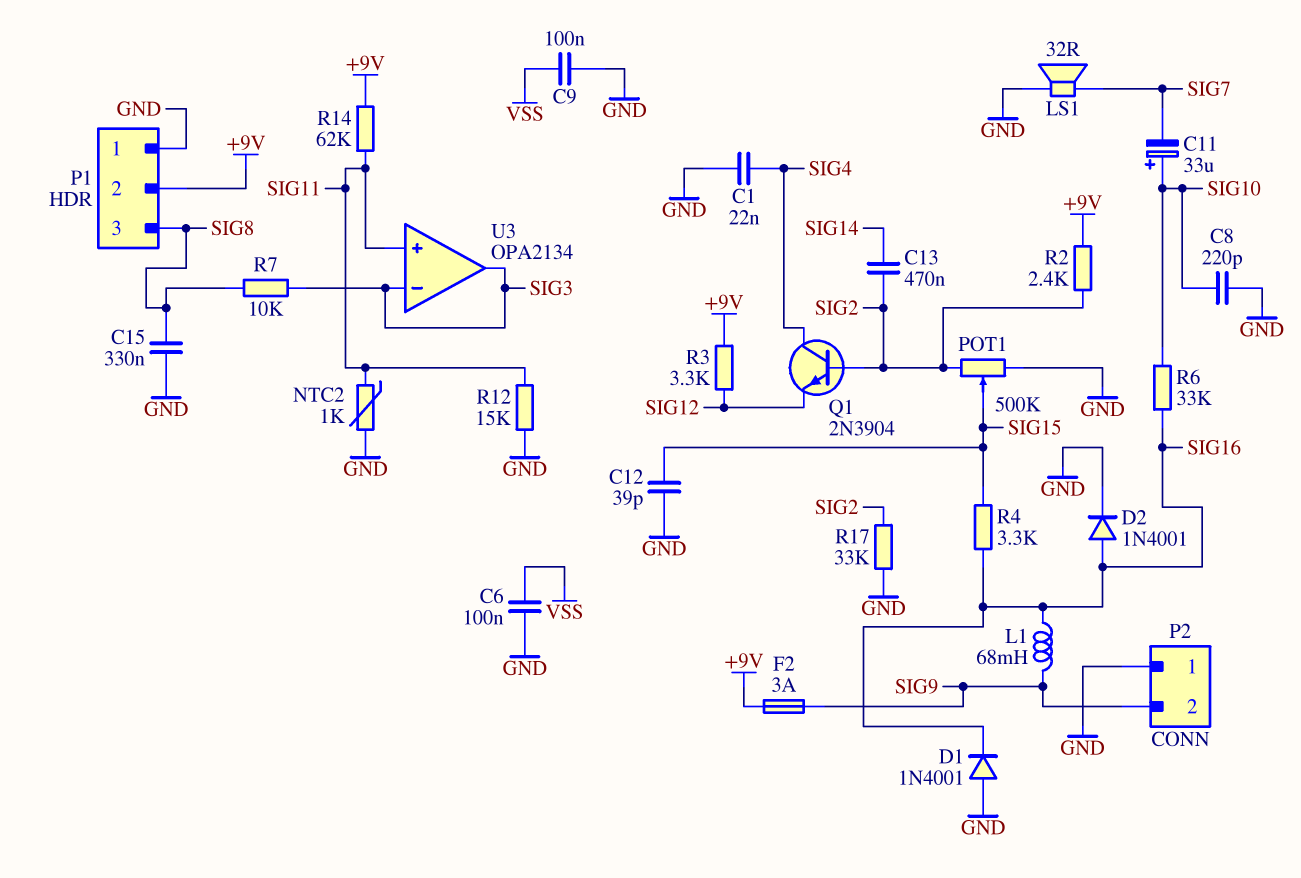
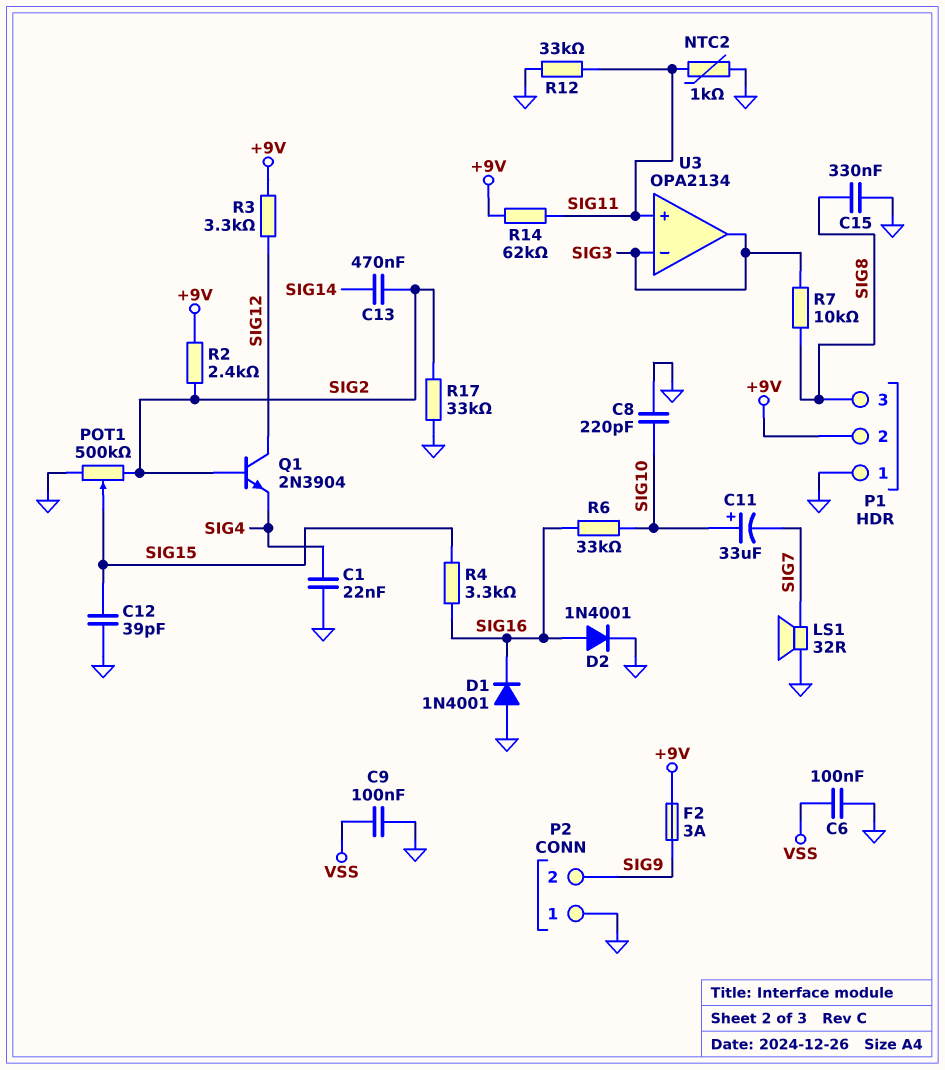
L1: 68mH (SIG9, SIG16) -> none
Q1: NPN 2N3904 (B SIG2, C SIG4, E SIG12) -> NPN 2N3904 (B SIG2, C SIG12, E SIG4)
R12: 15k (GND, SIG11) -> 33k (GND, SIG11)

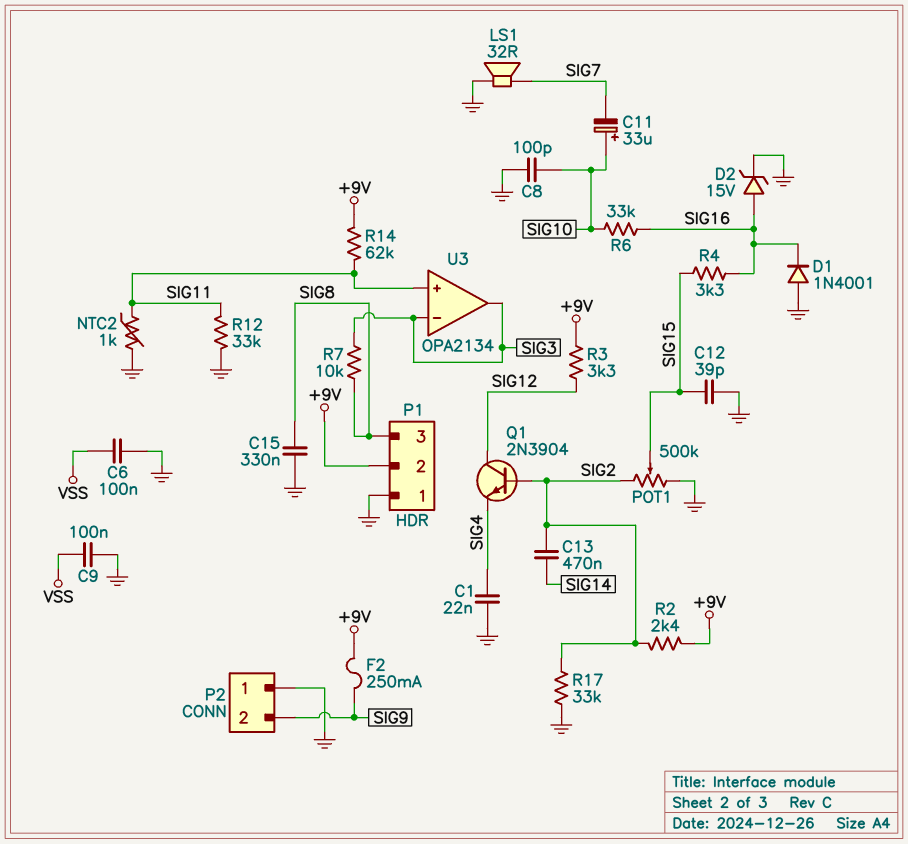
C8: 220pF (GND, SIG10) -> 100pF (GND, SIG10)
D2: diode 1N4001 (A SIG16, K GND) -> zener 15V (A SIG16, K GND)
F2: 3A (+9V, SIG9) -> 250mA (+9V, SIG9)

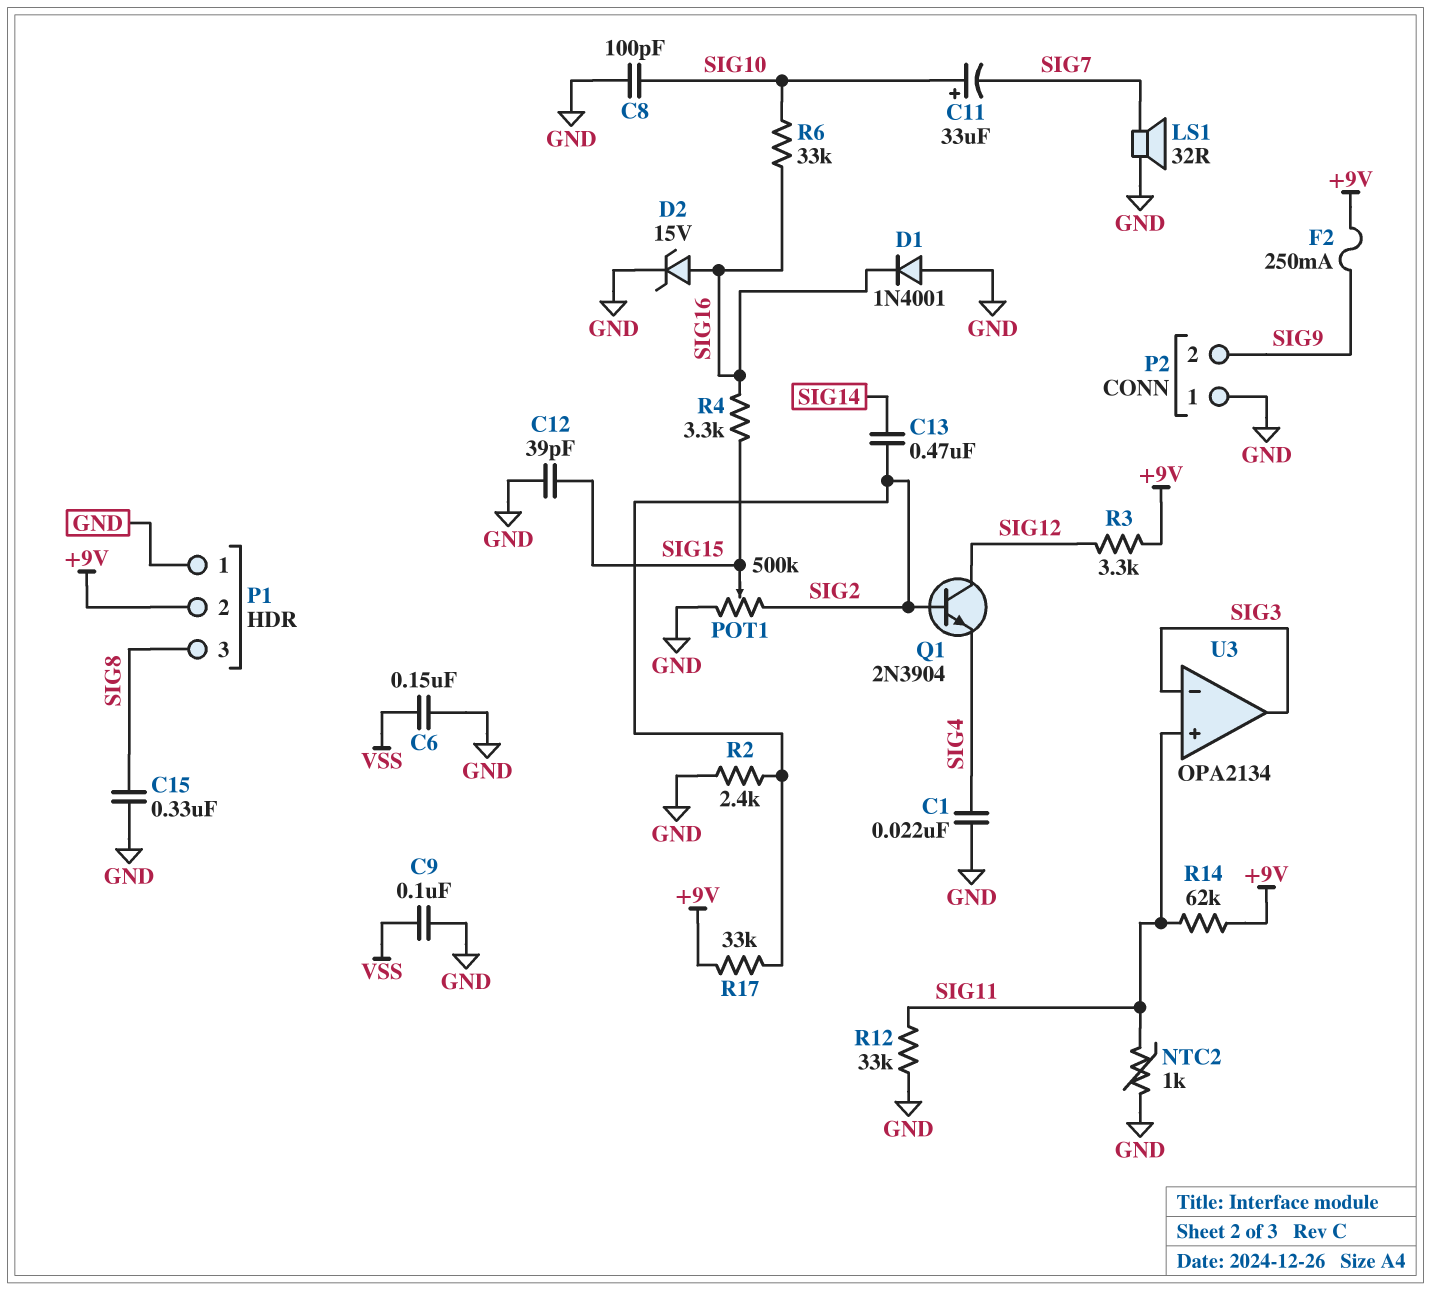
C6: 100nF (GND, VSS) -> 150nF (GND, VSS)
R2: 2.4k (+9V, SIG2) -> 2.4k (GND, SIG2)
R7: 10k (SIG3, SIG8) -> none
R17: 33k (GND, SIG2) -> 33k (+9V, SIG2)

